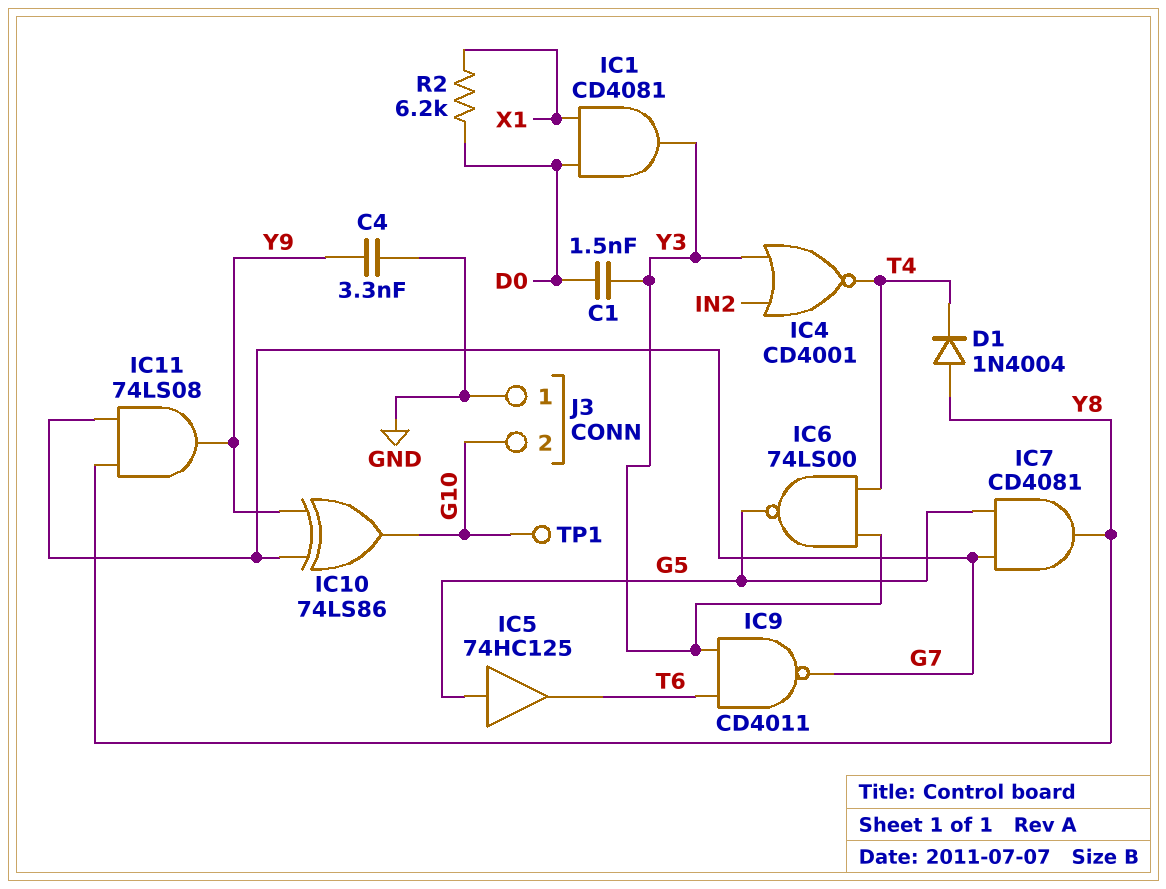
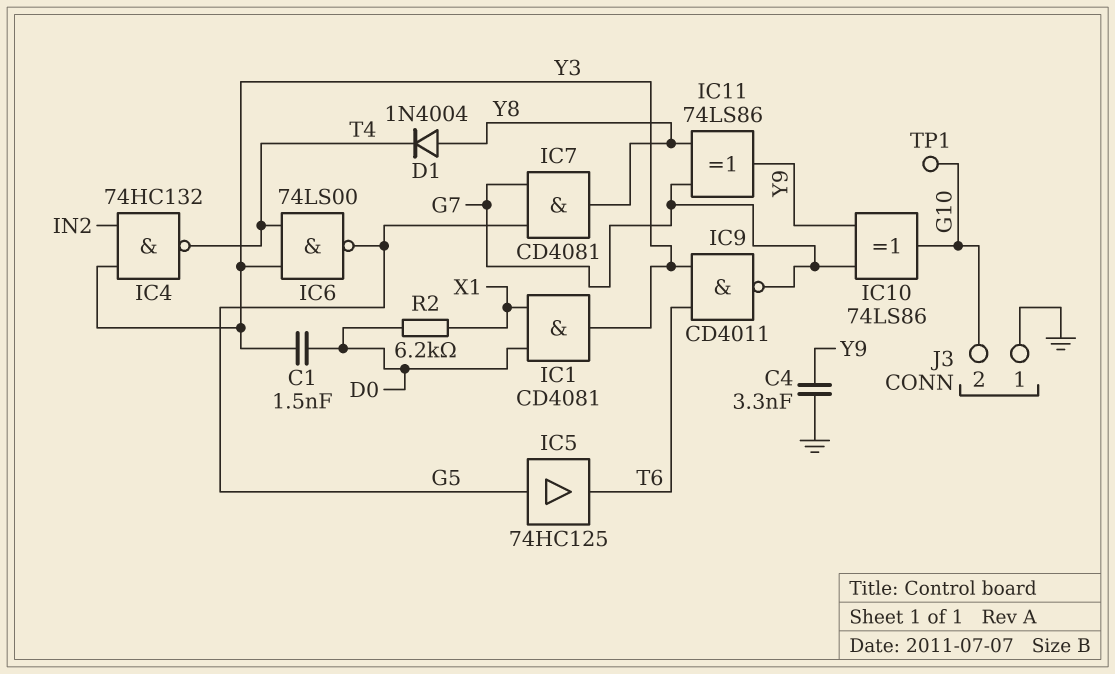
IC4: NOR CD4001 (in IN2, in Y3, out T4) -> NAND 74HC132 (in IN2, in Y3, out T4)
IC11: AND 74LS08 (in G7, in Y8, out Y9) -> XOR 74LS86 (in G7, in Y8, out Y9)

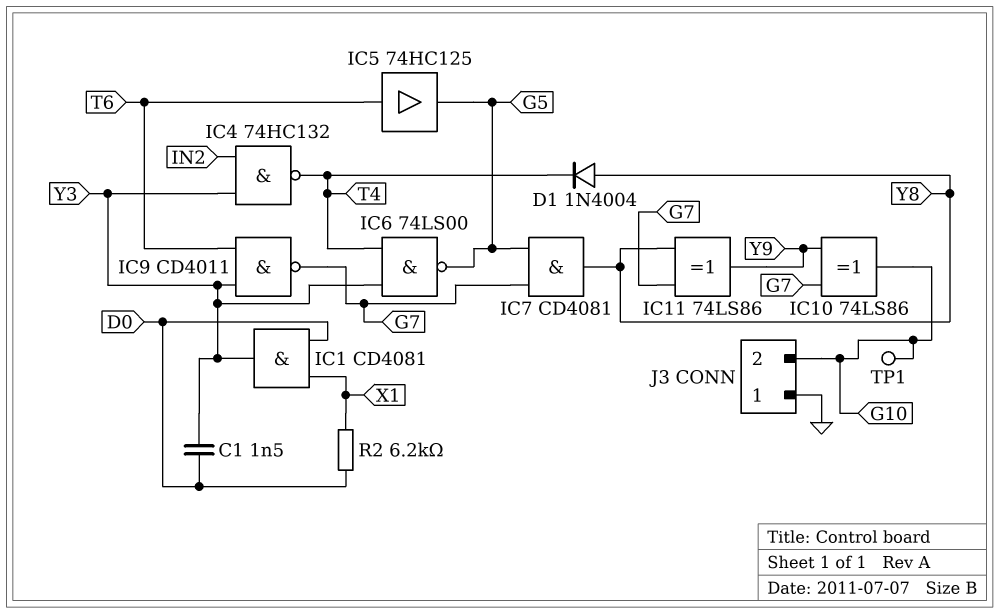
C4: 3.3nF (GND, Y9) -> none
IC5: buffer 74HC125 (in G5, out T6) -> buffer 74HC125 (in T6, out G5)

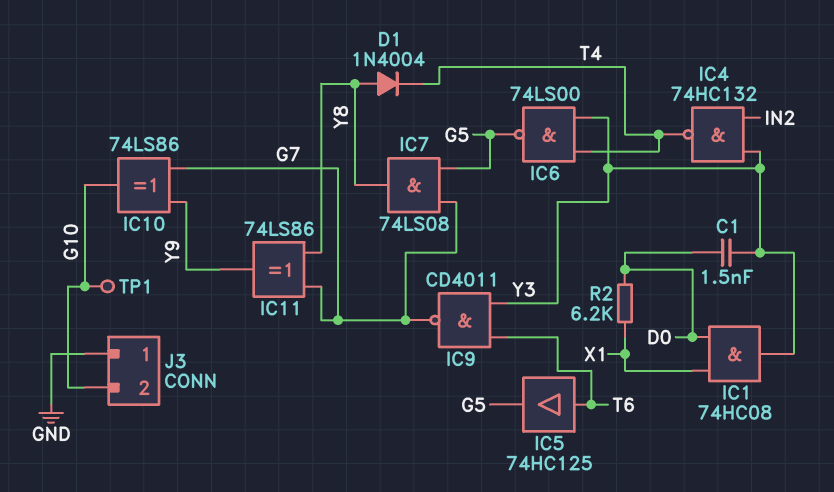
IC1: AND CD4081 (in D0, in X1, out Y3) -> AND 74HC08 (in D0, in X1, out Y3)
IC7: AND CD4081 (in G5, in G7, out Y8) -> AND 74LS08 (in G5, in G7, out Y8)

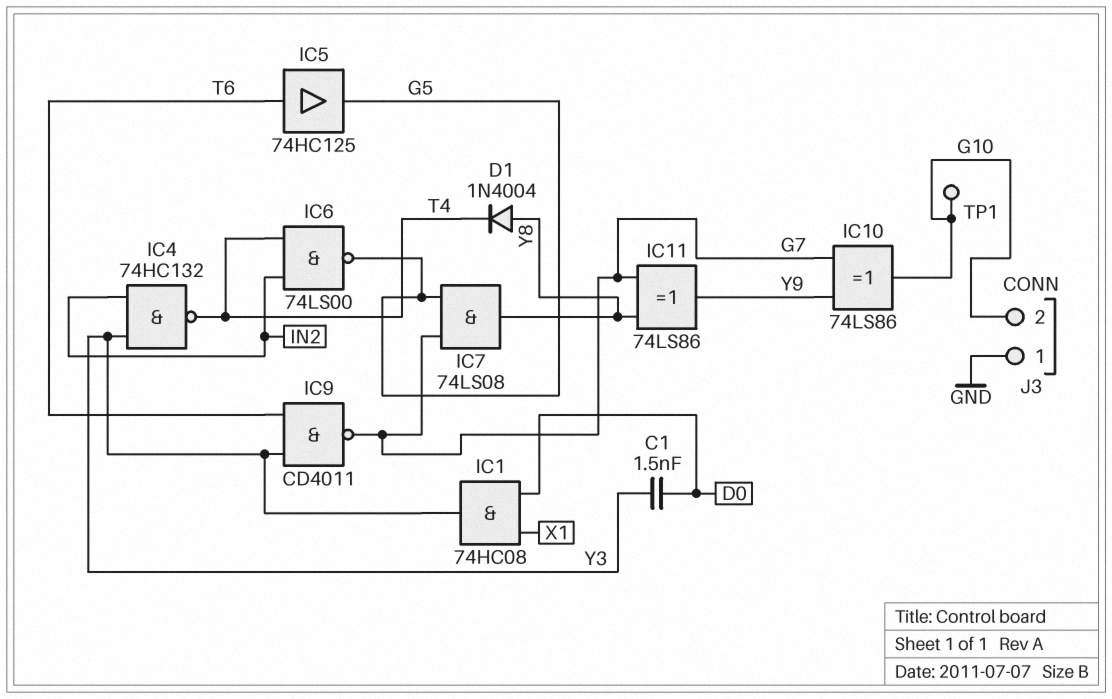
IC6: NAND 74LS00 (in T4, in Y3, out G5) -> NAND 74LS00 (in IN2, in T4, out G5)
R2: 6.2k (D0, X1) -> none

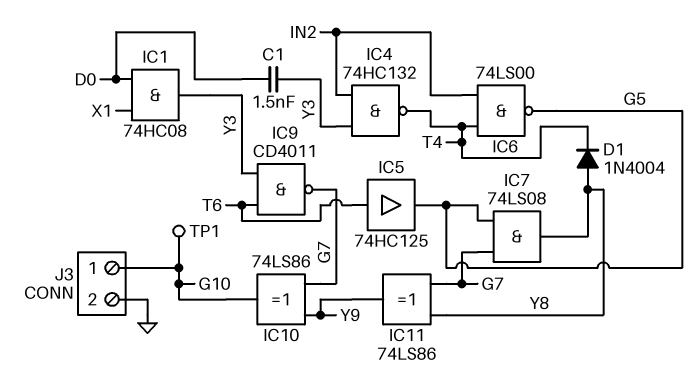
J3 pin 1: GND -> G10
J3 pin 2: G10 -> GND

